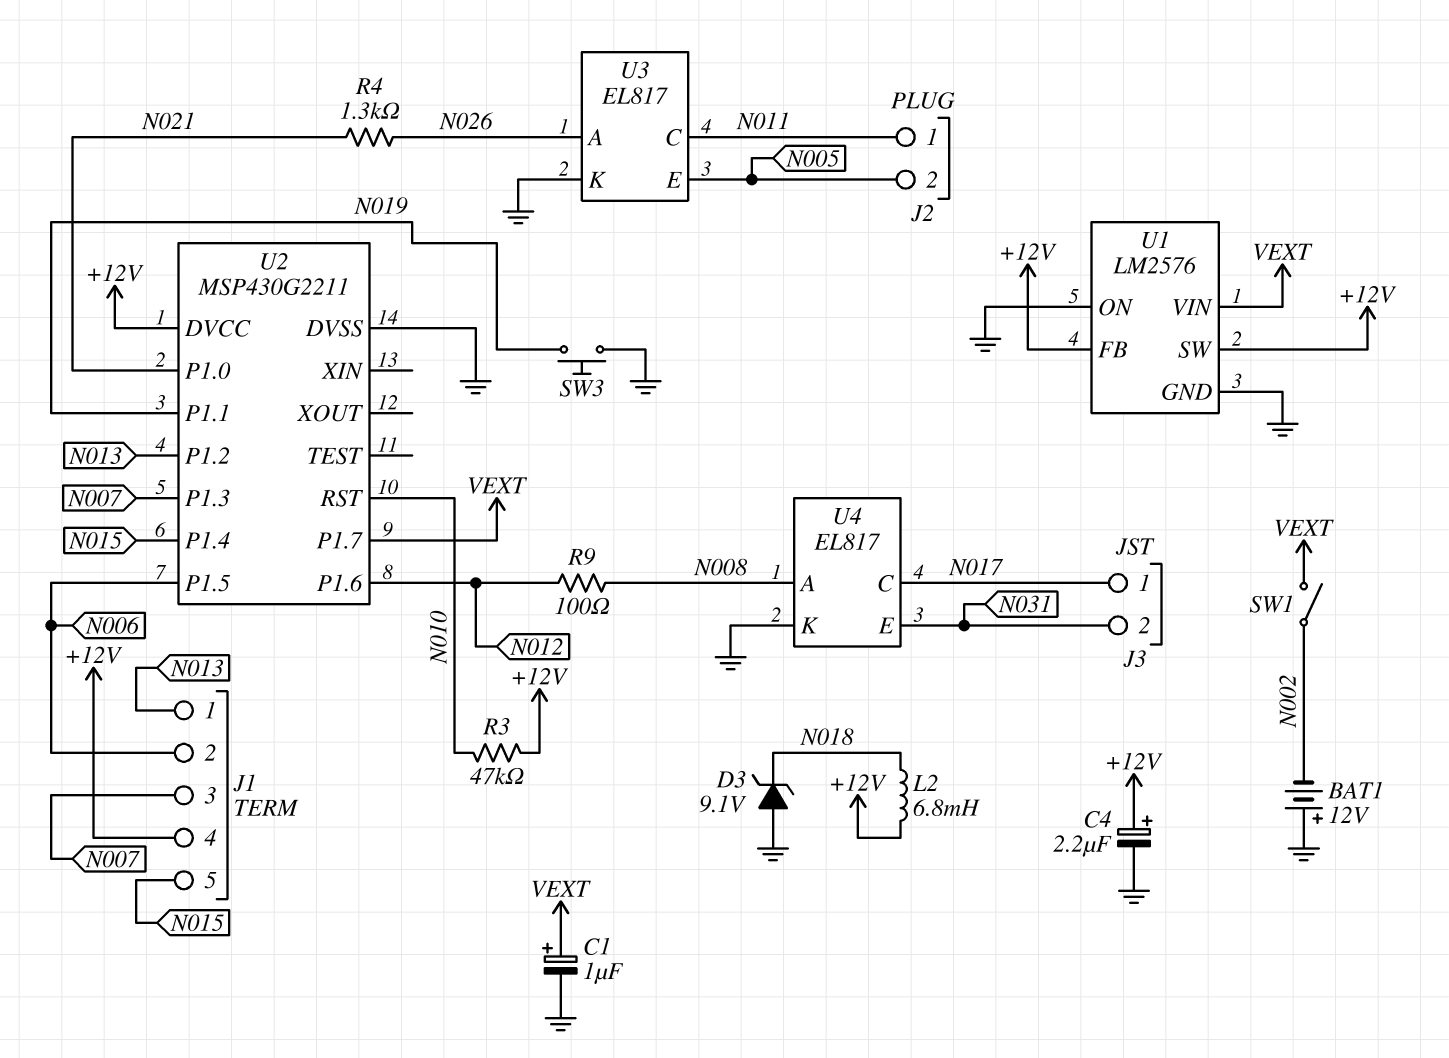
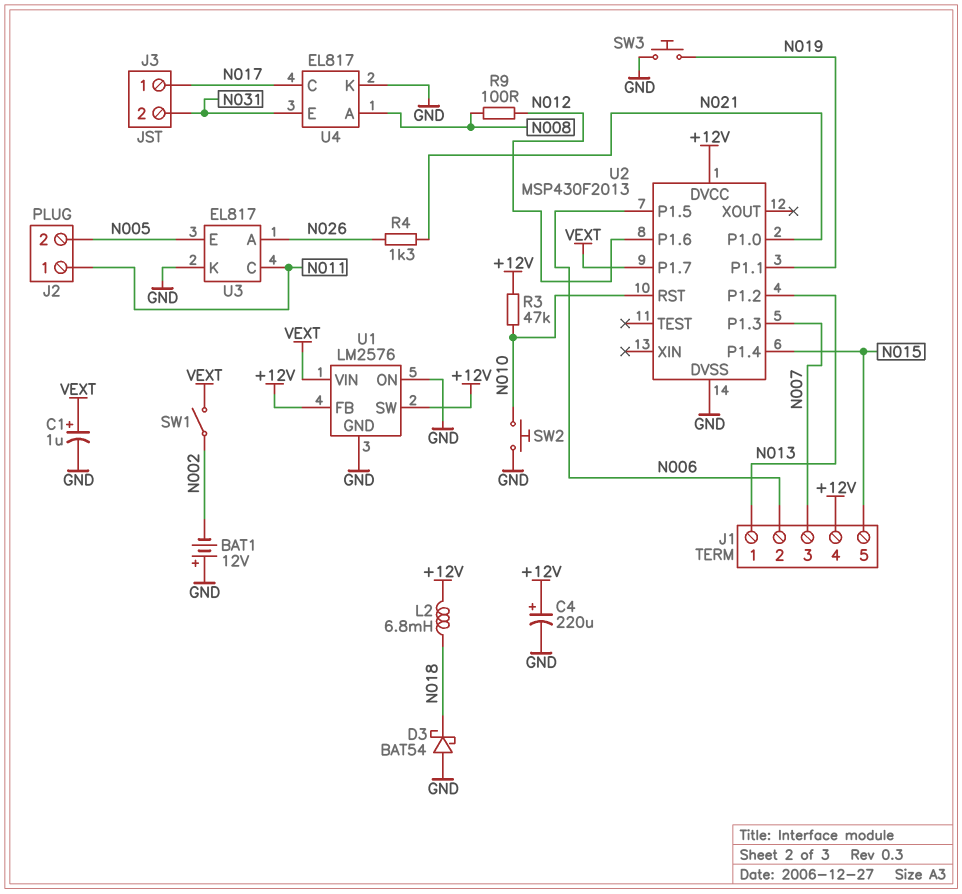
C4: 2.2uF (plus +12V, minus GND) -> 220uF (plus +12V, minus GND)
D3: zener 9.1V (A GND, K N018) -> schottky BAT54 (A GND, K N018)
SW2: none -> button (GND, N010)
U2: MSP430G2211 -> MSP430F2013

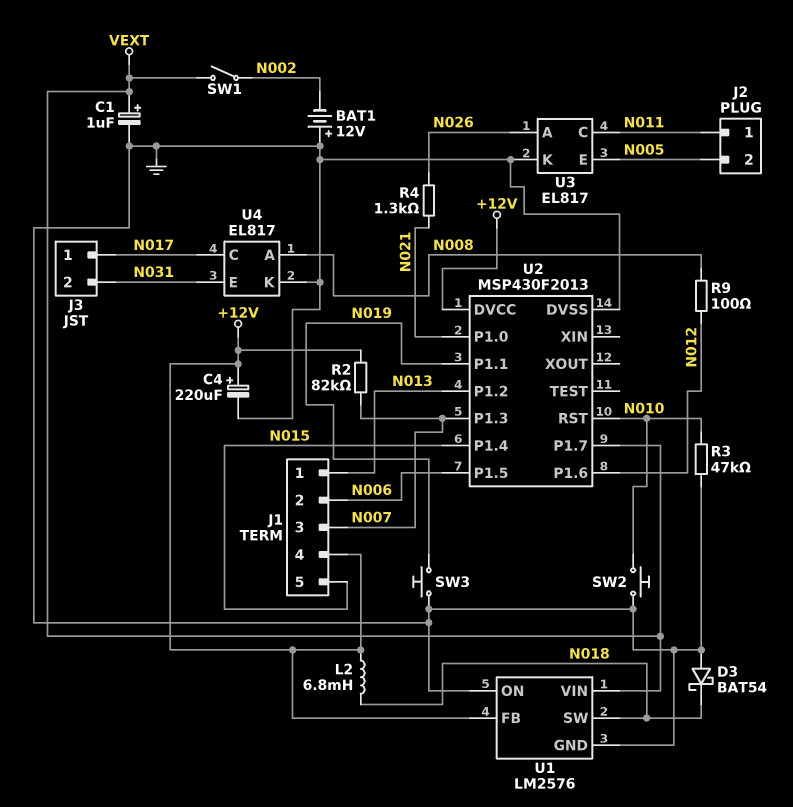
R2: none -> 82k (+12V, N007)
R3: 47k (+12V, N010) -> 47k (GND, N010)
U1 pin SW: +12V -> N018

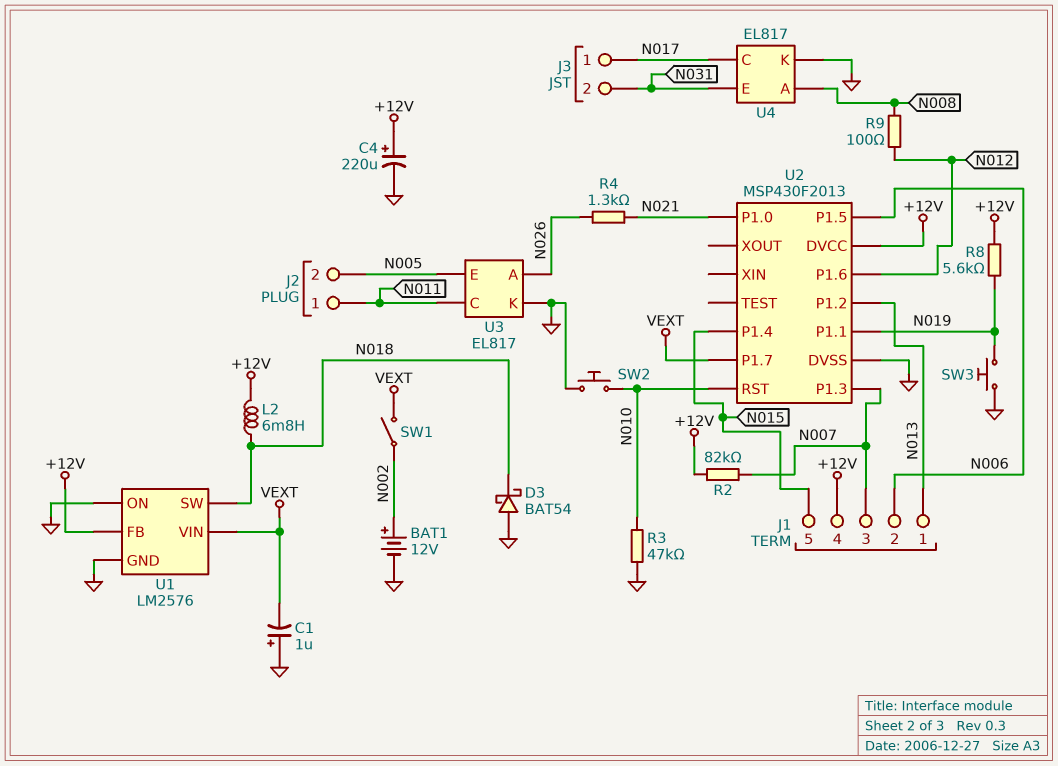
BAT1: 12V (plus GND, minus N002) -> 12V (plus N002, minus GND)
C1: 1uF (plus VEXT, minus GND) -> 1uF (plus GND, minus VEXT)
R8: none -> 5.6k (+12V, N019)

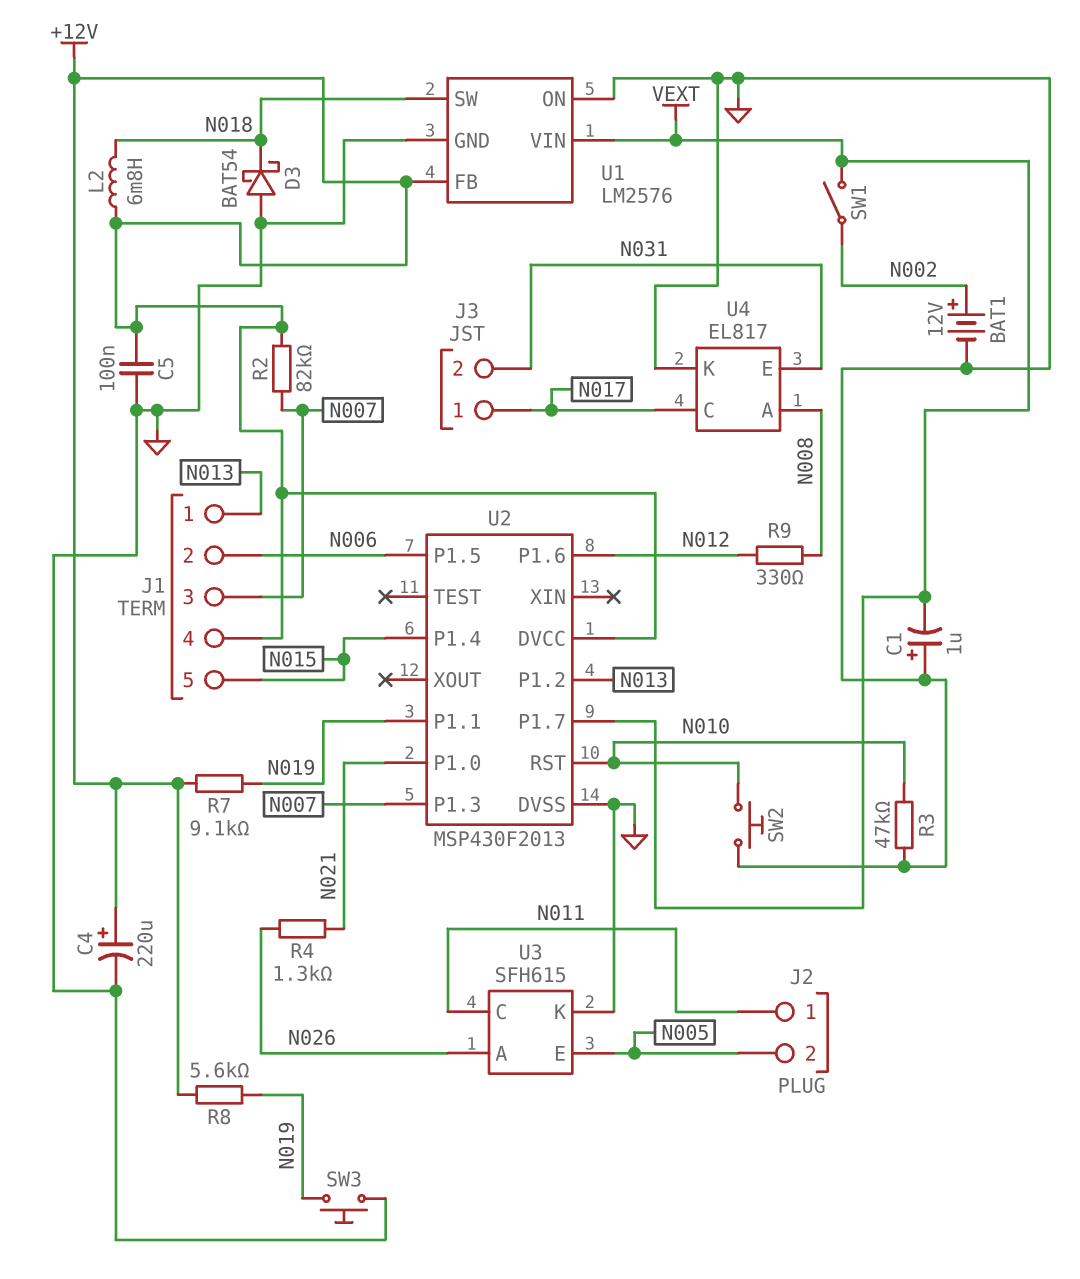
C5: none -> 100nF (+12V, GND)
R7: none -> 9.1k (+12V, N019)
R9: 100 (N008, N012) -> 330 (N008, N012)
U3: EL817 -> SFH615

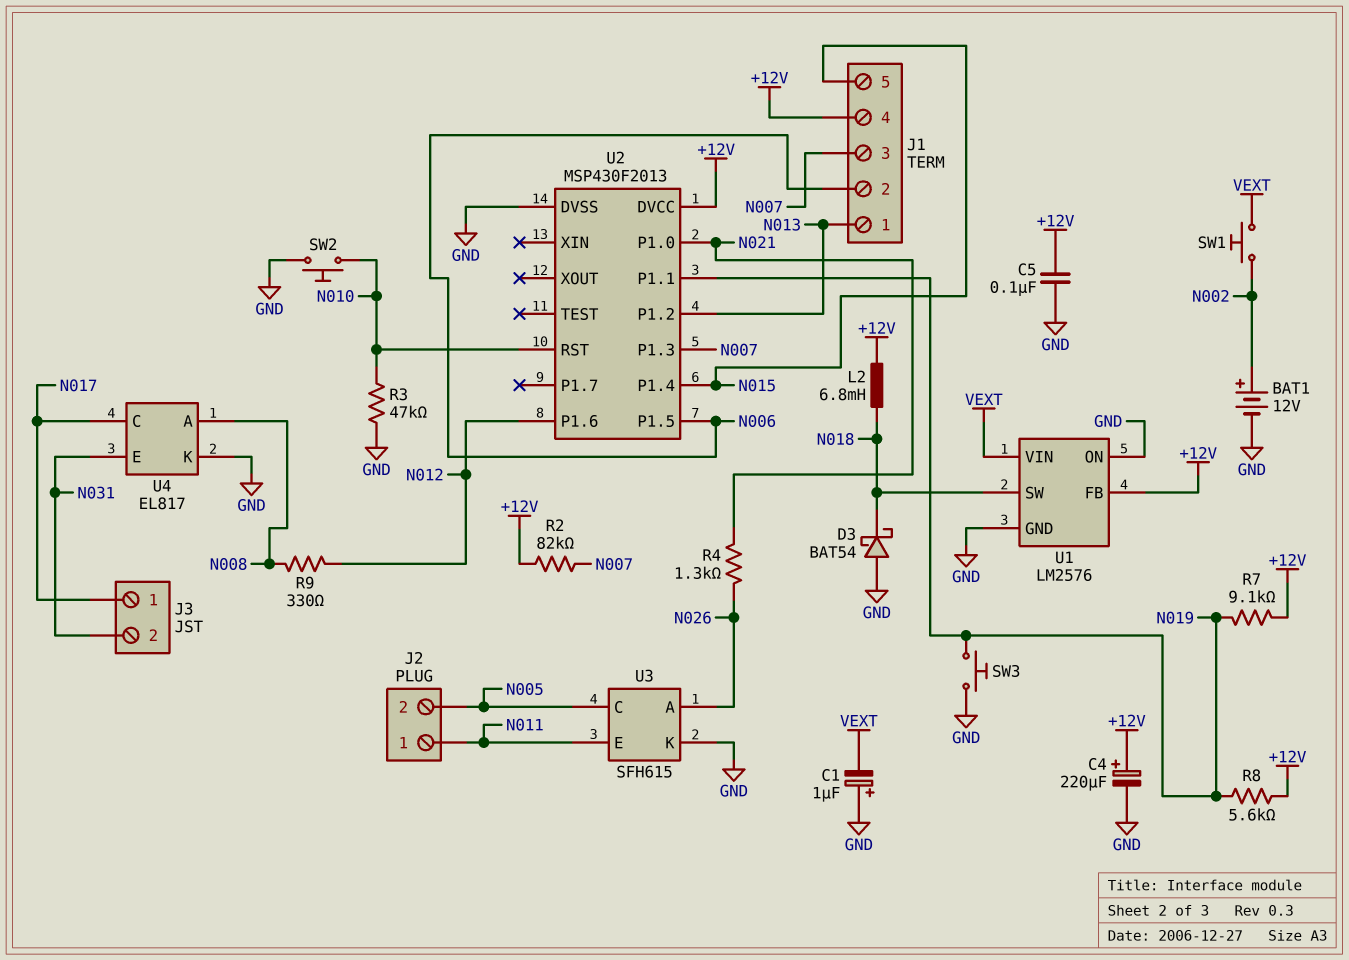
SW1: switch (N002, VEXT) -> button (N002, VEXT)
U2 pin P1.7: VEXT -> none
U3 pin C: N011 -> N005
U3 pin E: N005 -> N011

